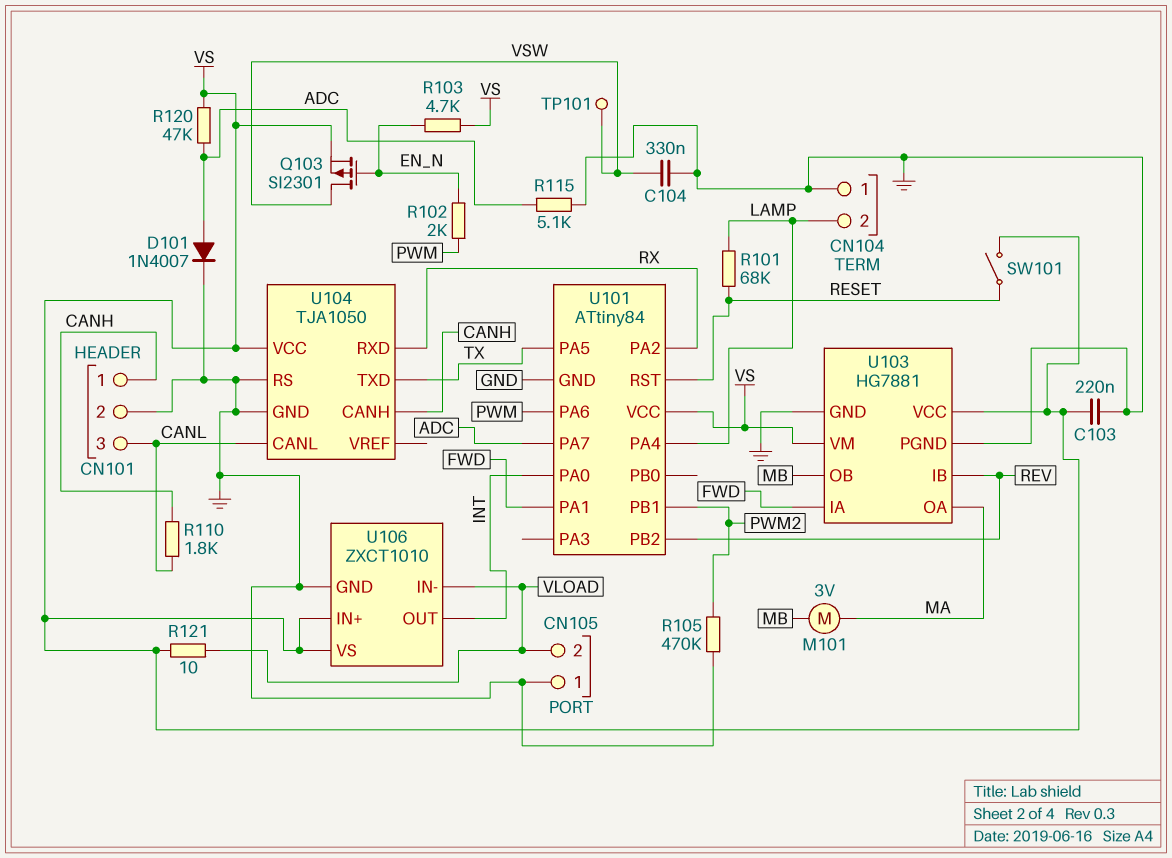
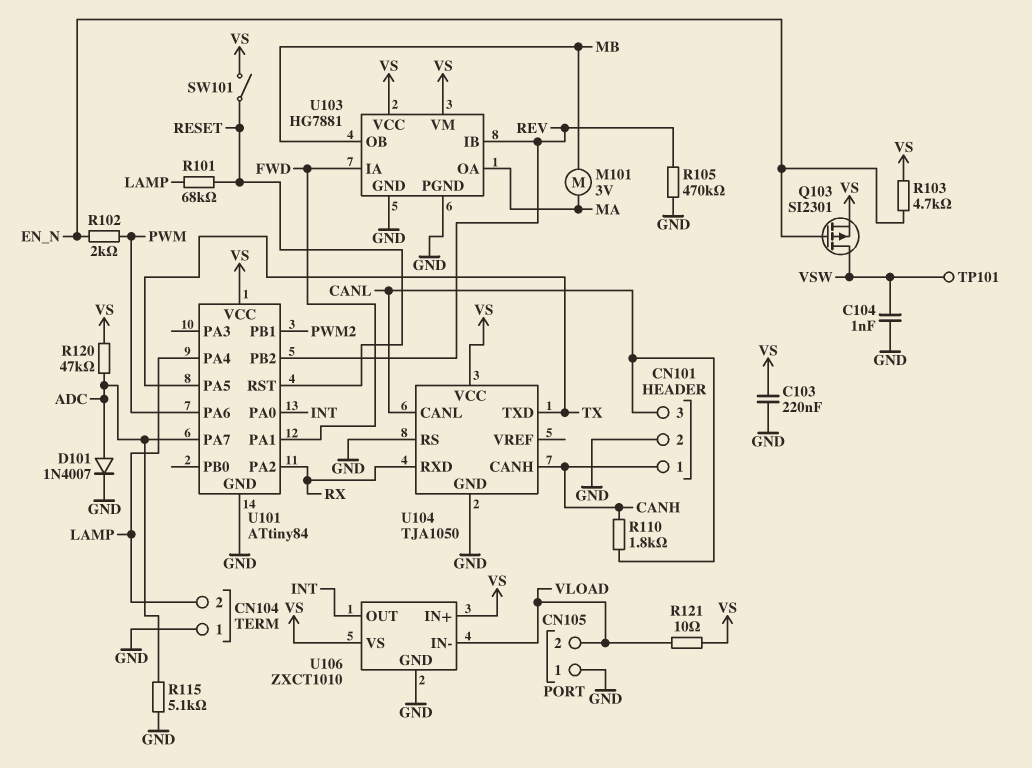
C104: 330nF (GND, VSW) -> 1nF (GND, VSW)
R105: 470k (GND, PWM2) -> 470k (GND, REV)

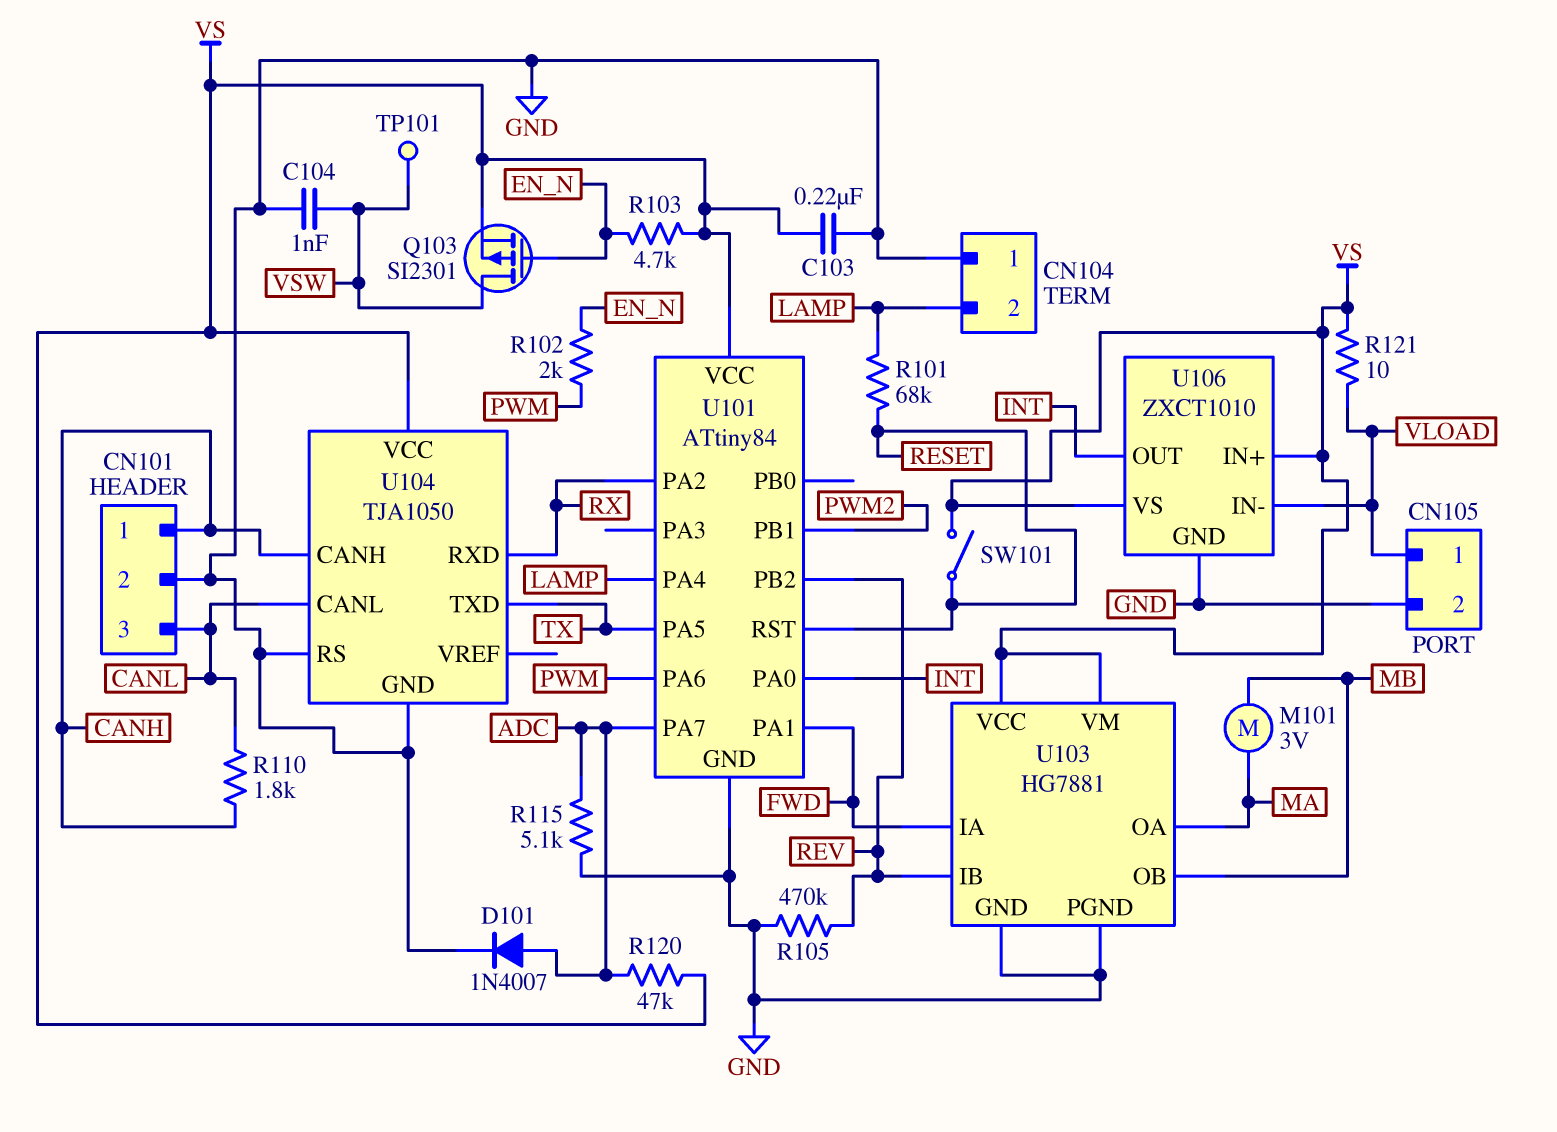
CN105 pin 1: GND -> VLOAD
CN105 pin 2: VLOAD -> GND

